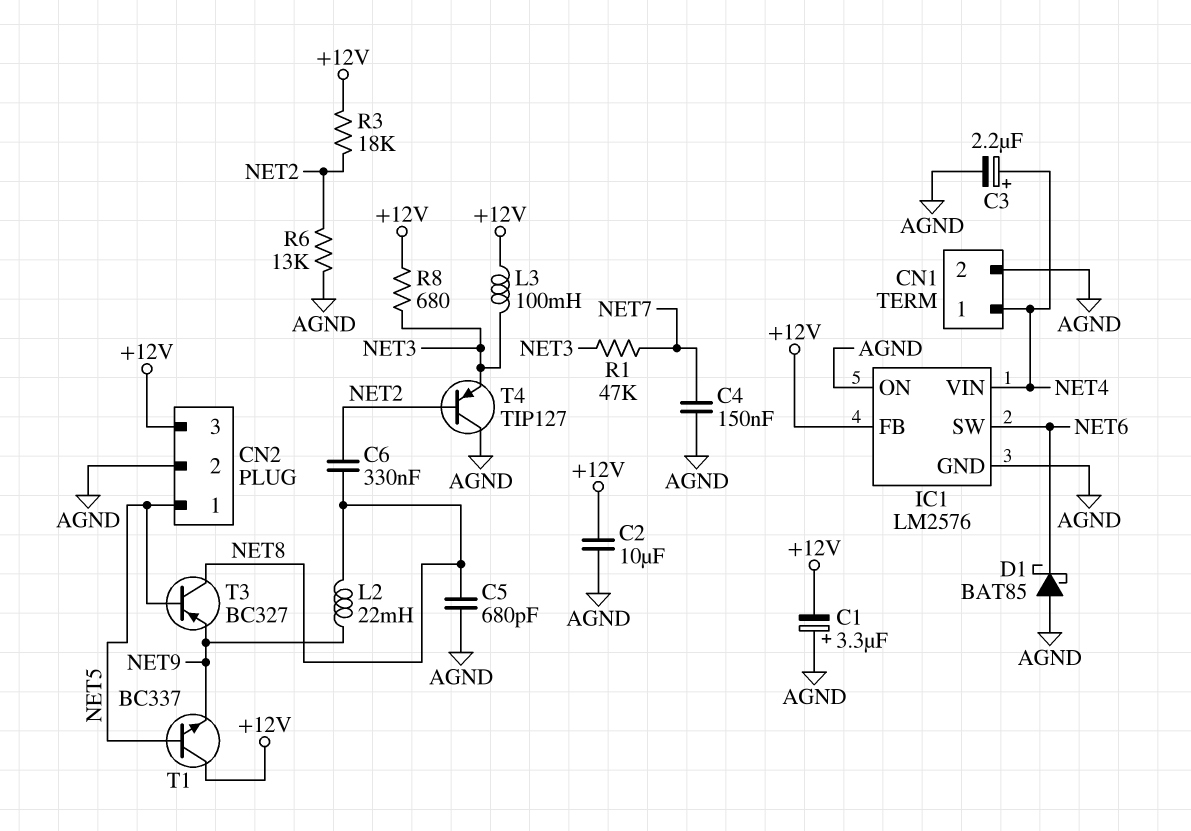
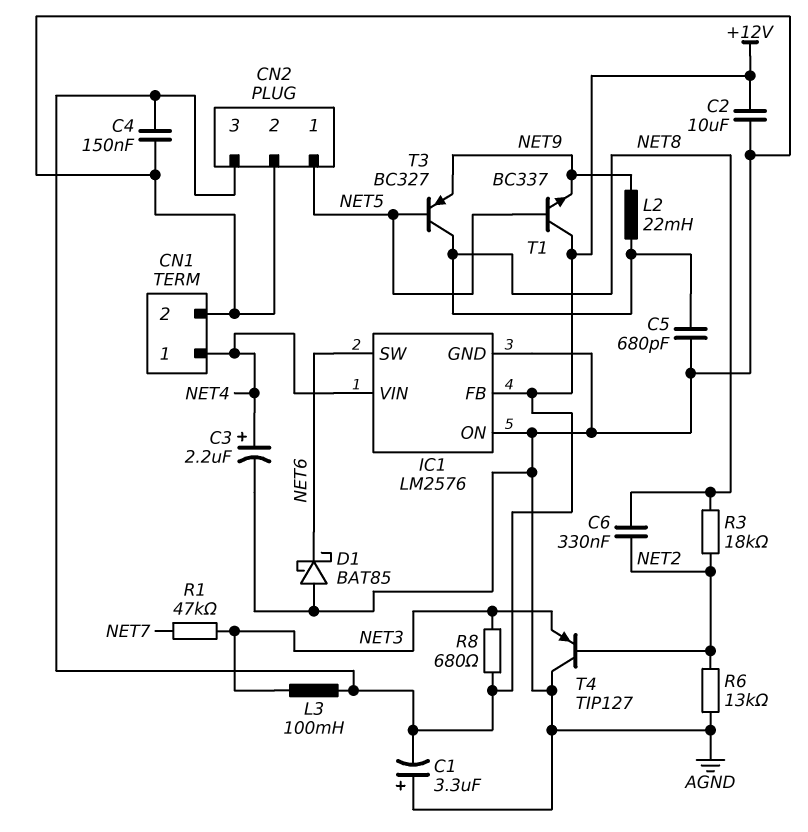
C4: 150nF (AGND, NET7) -> 150nF (+12V, AGND)
R3: 18k (+12V, NET2) -> 18k (NET2, NET8)

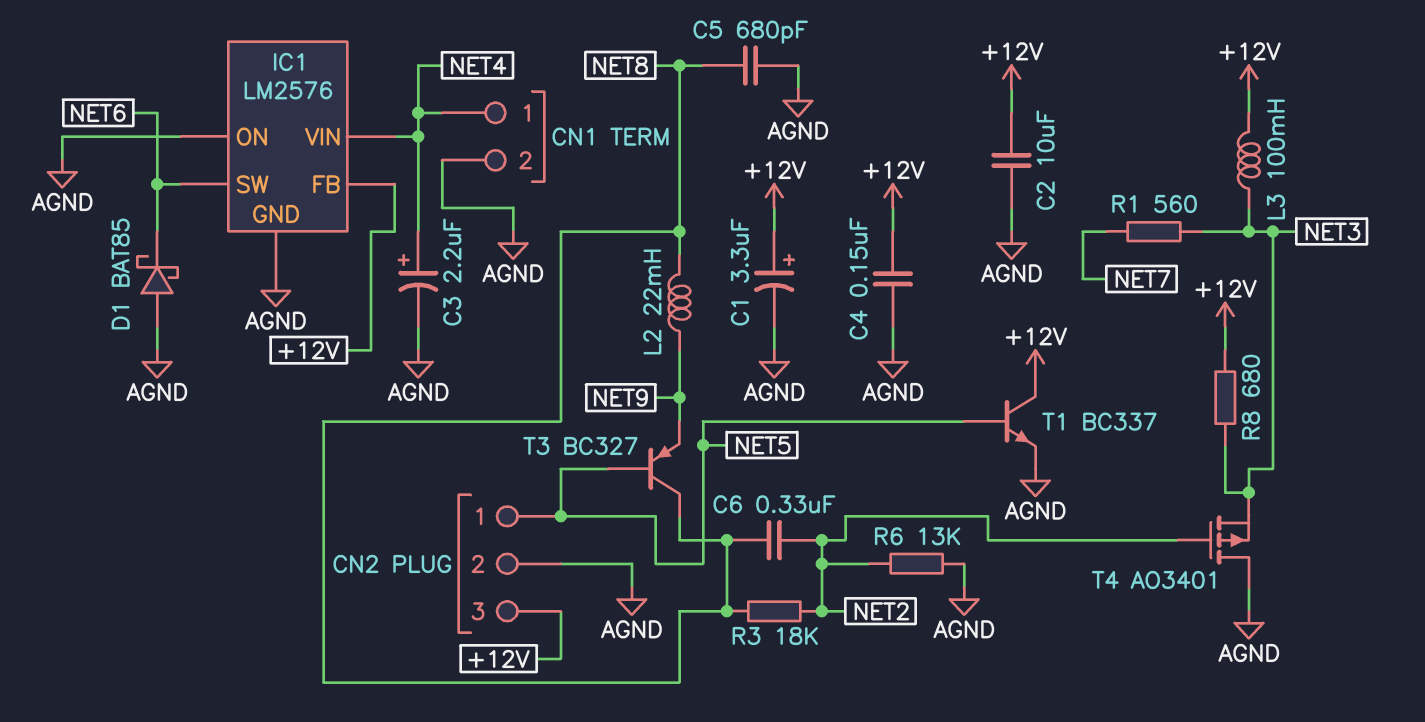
C1: 3.3uF (plus AGND, minus +12V) -> 3.3uF (plus +12V, minus AGND)
R1: 47k (NET3, NET7) -> 560 (NET3, NET7)
T1: NPN BC337 (B NET5, C +12V, E NET9) -> NPN BC337 (B NET5, C +12V, E AGND)
T4: PNP TIP127 (B NET2, C AGND, E NET3) -> PMOS AO3401 (G NET2, D AGND, S NET3)

